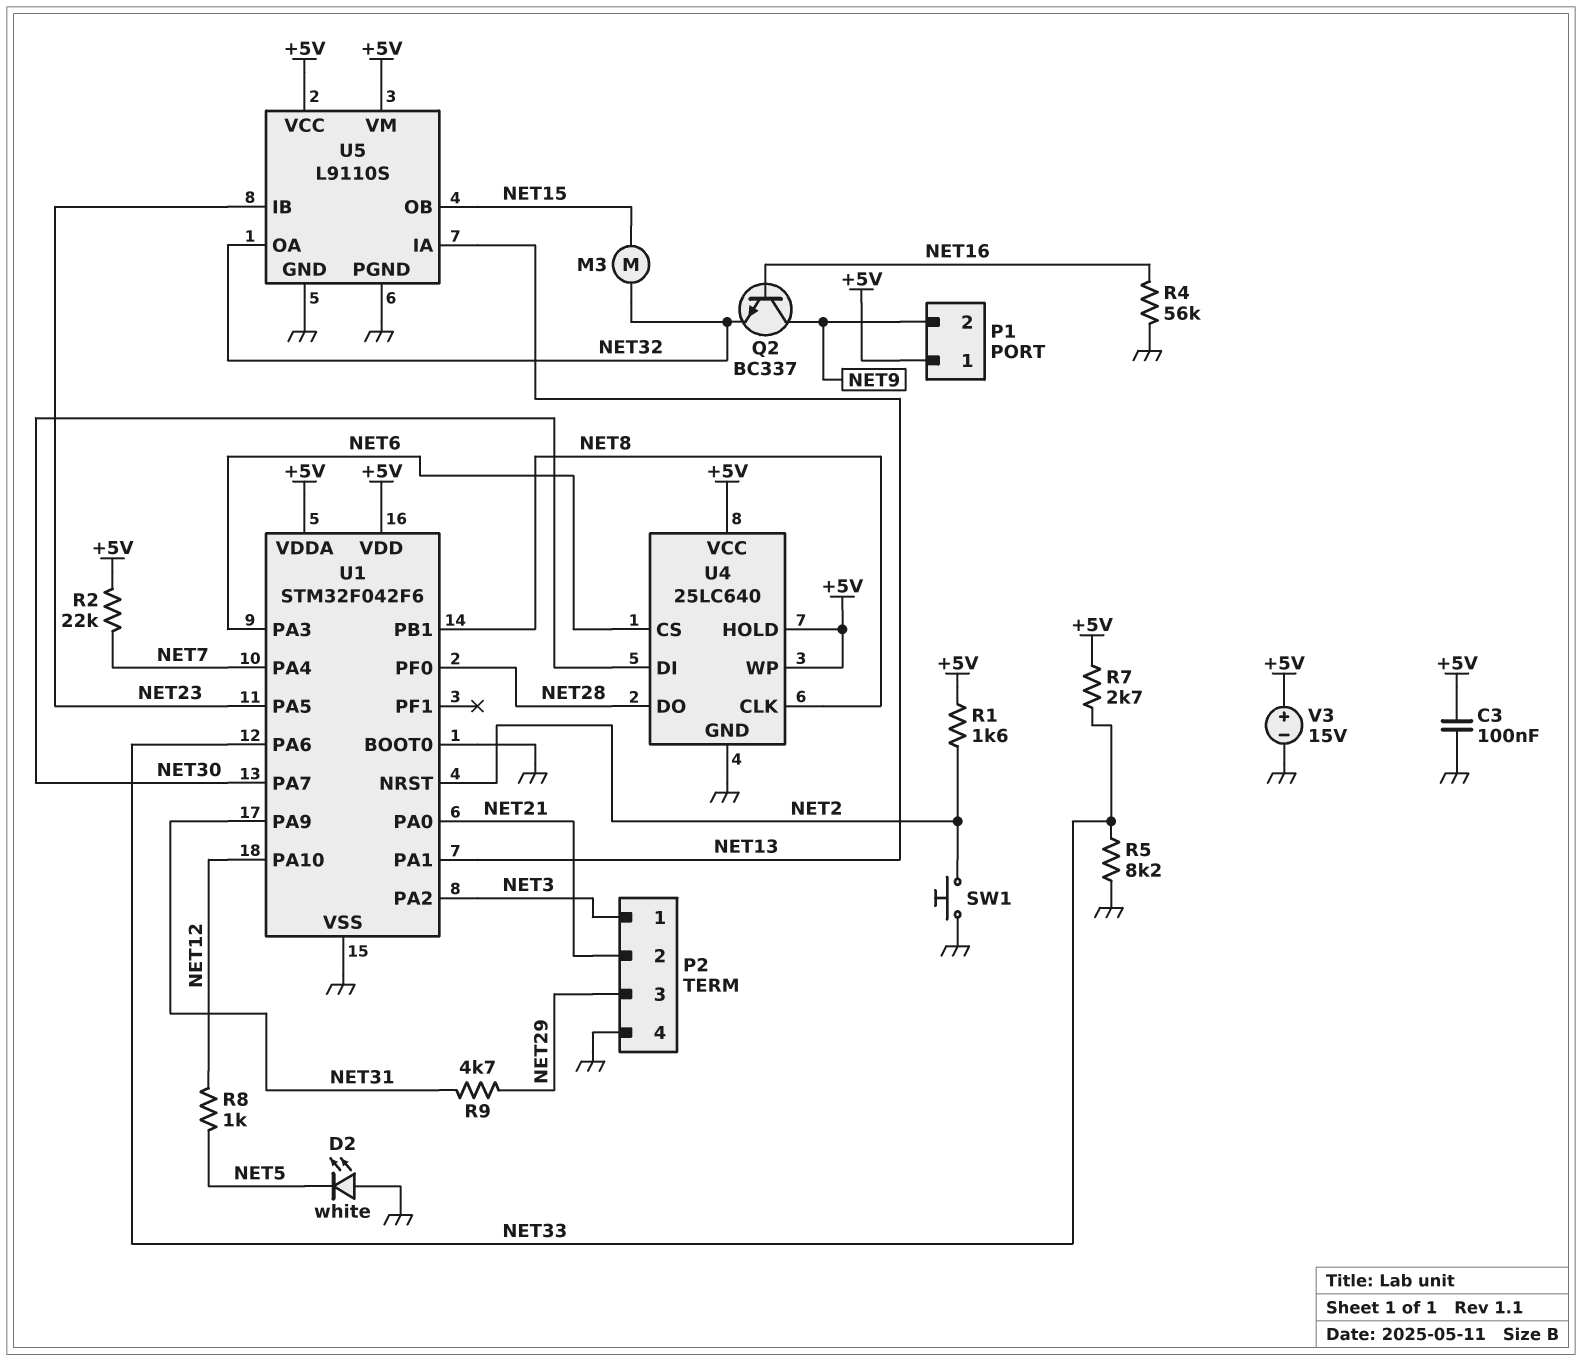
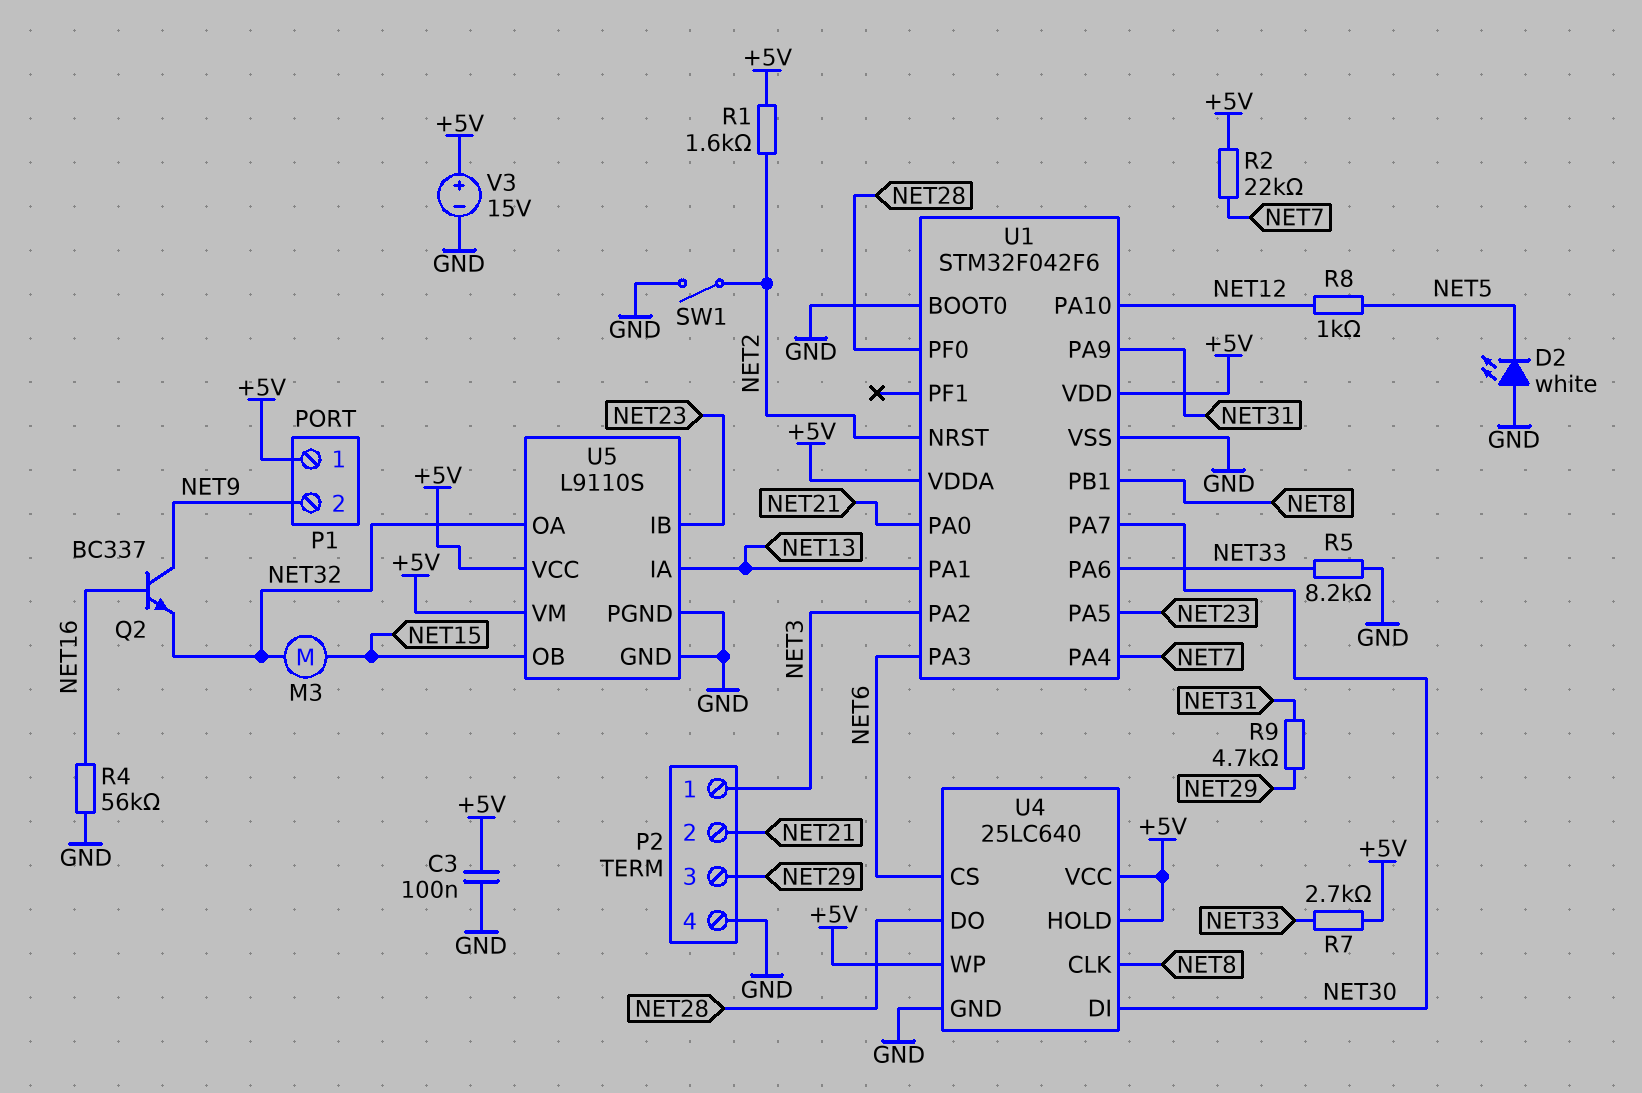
SW1: button (GND, NET2) -> switch (GND, NET2)

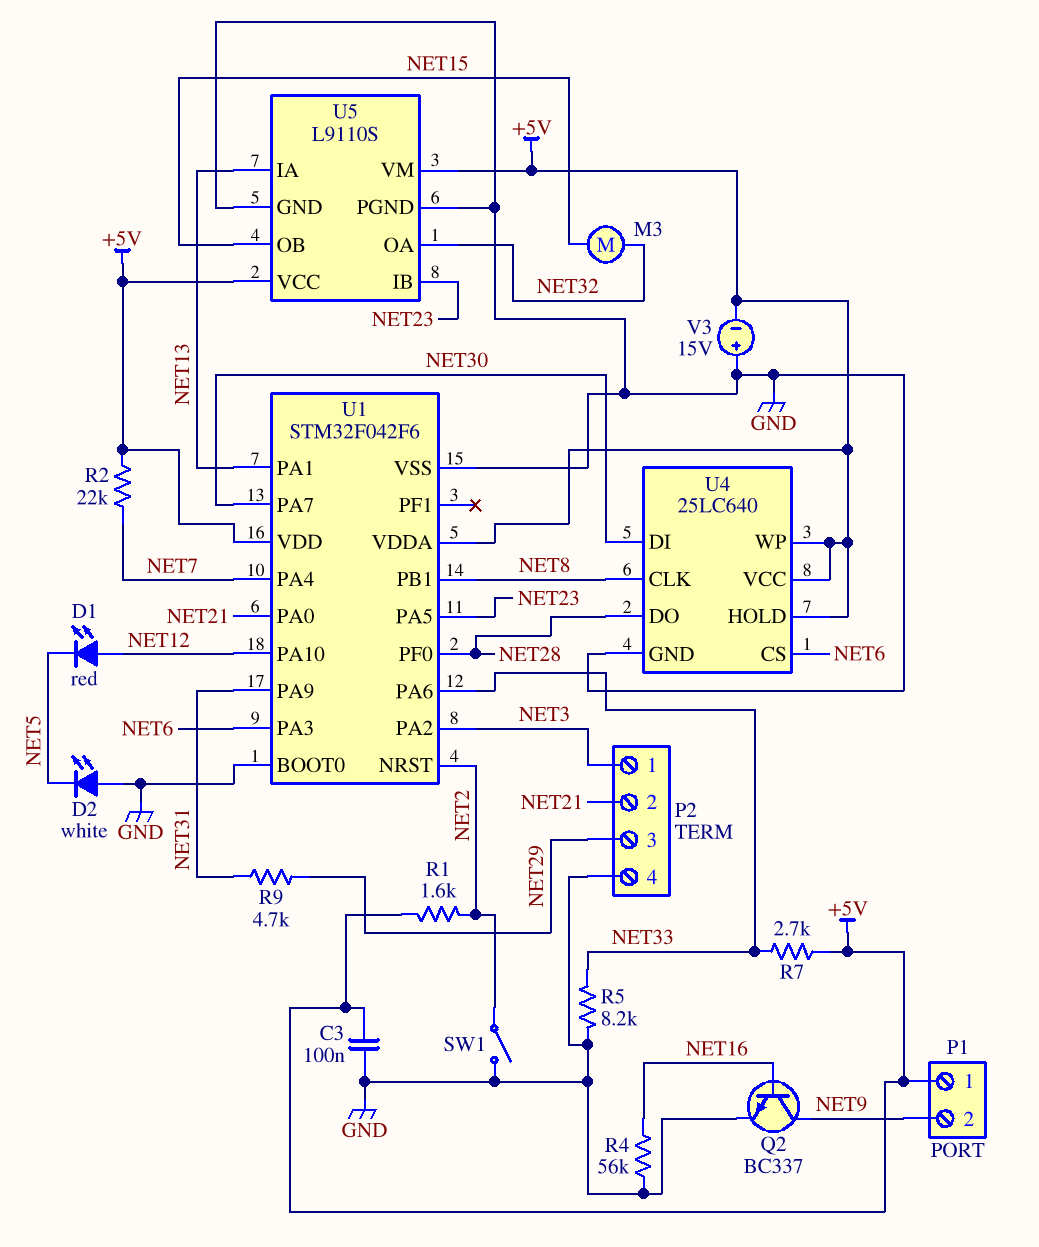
D1: none -> LED red (A NET12, K NET5)
Q2: NPN BC337 (B NET16, C NET9, E NET32) -> NPN BC337 (B NET16, C NET9, E GND)
R8: 1k (NET5, NET12) -> none
V3: 15V (plus +5V, minus GND) -> 15V (plus GND, minus +5V)

